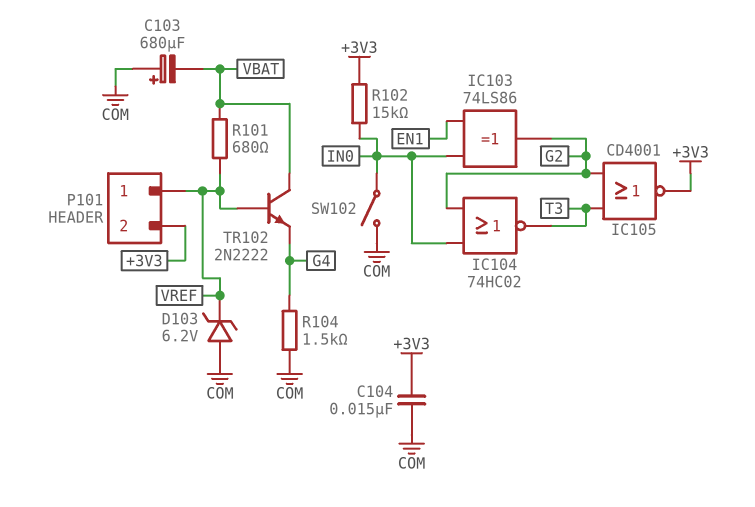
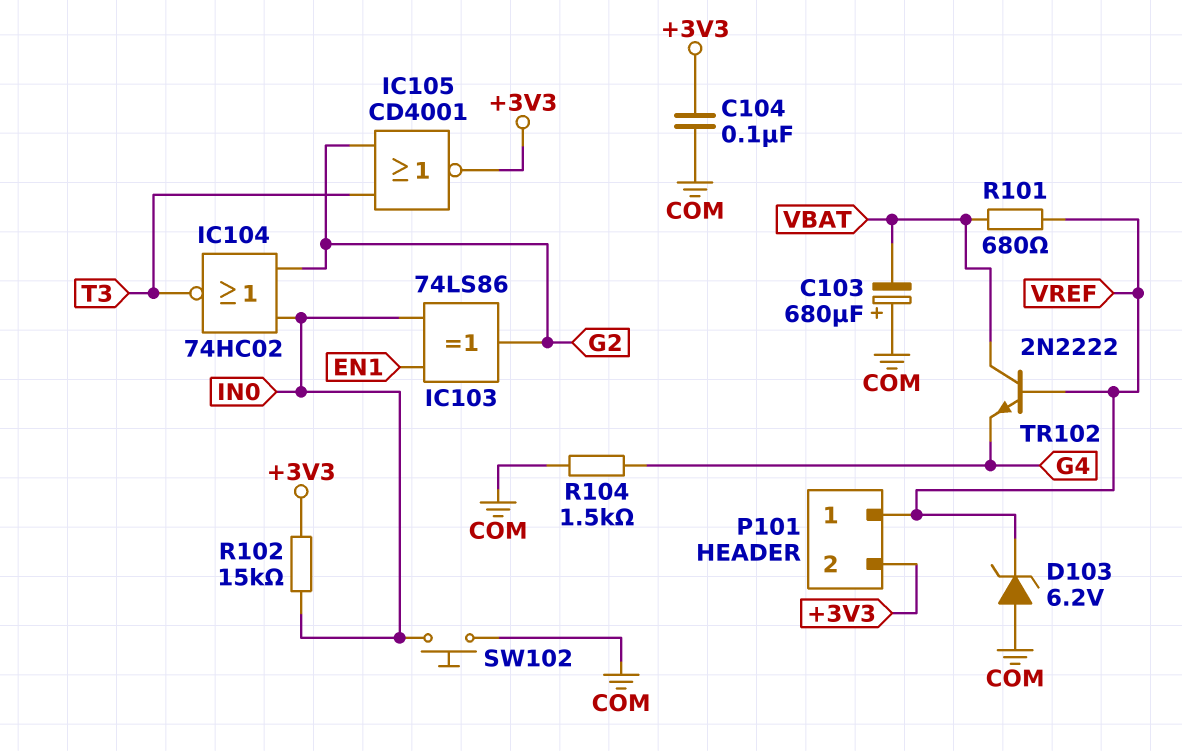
C104: 15nF (+3V3, COM) -> 100nF (+3V3, COM)
SW102: switch (COM, IN0) -> button (COM, IN0)

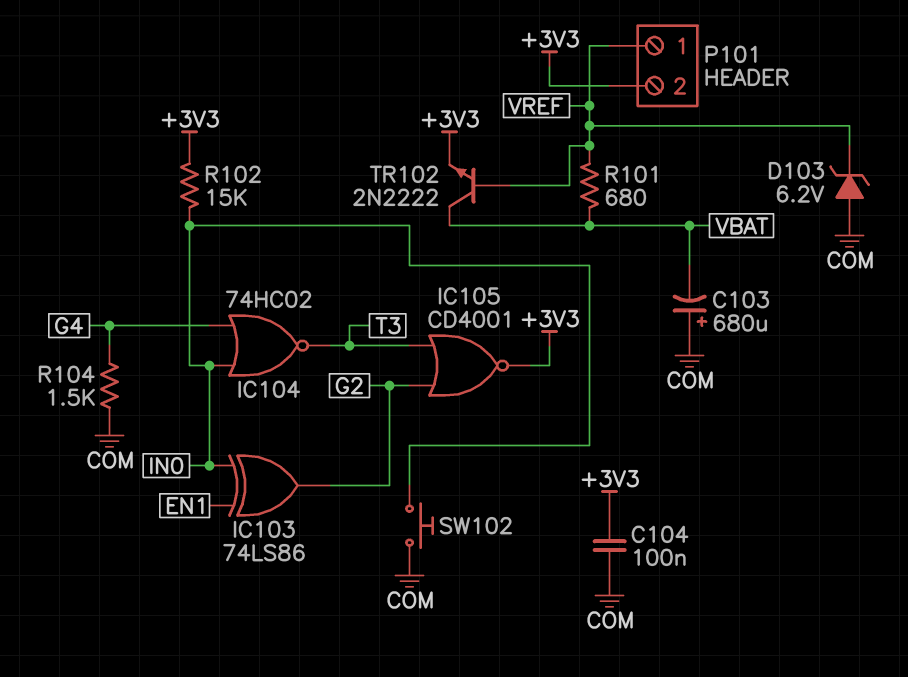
IC104: NOR 74HC02 (in G2, in IN0, out T3) -> NOR 74HC02 (in G4, in IN0, out T3)
TR102: NPN 2N2222 (B VREF, C VBAT, E G4) -> NPN 2N2222 (B VREF, C VBAT, E +3V3)

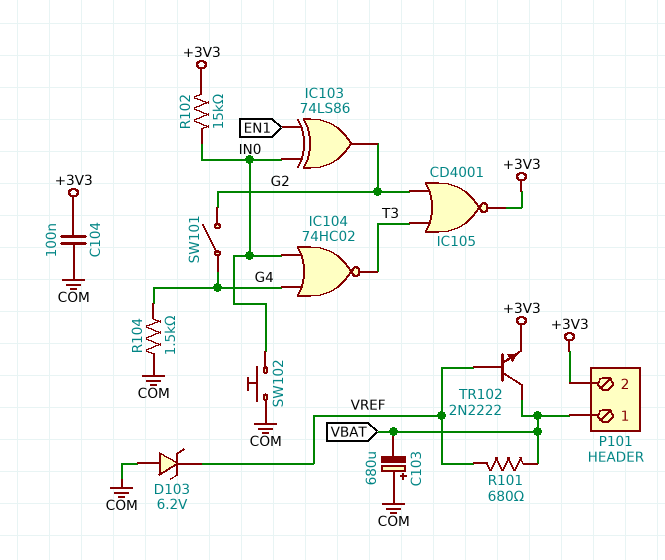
P101 pin 1: VREF -> VBAT
SW101: none -> switch (G2, G4)

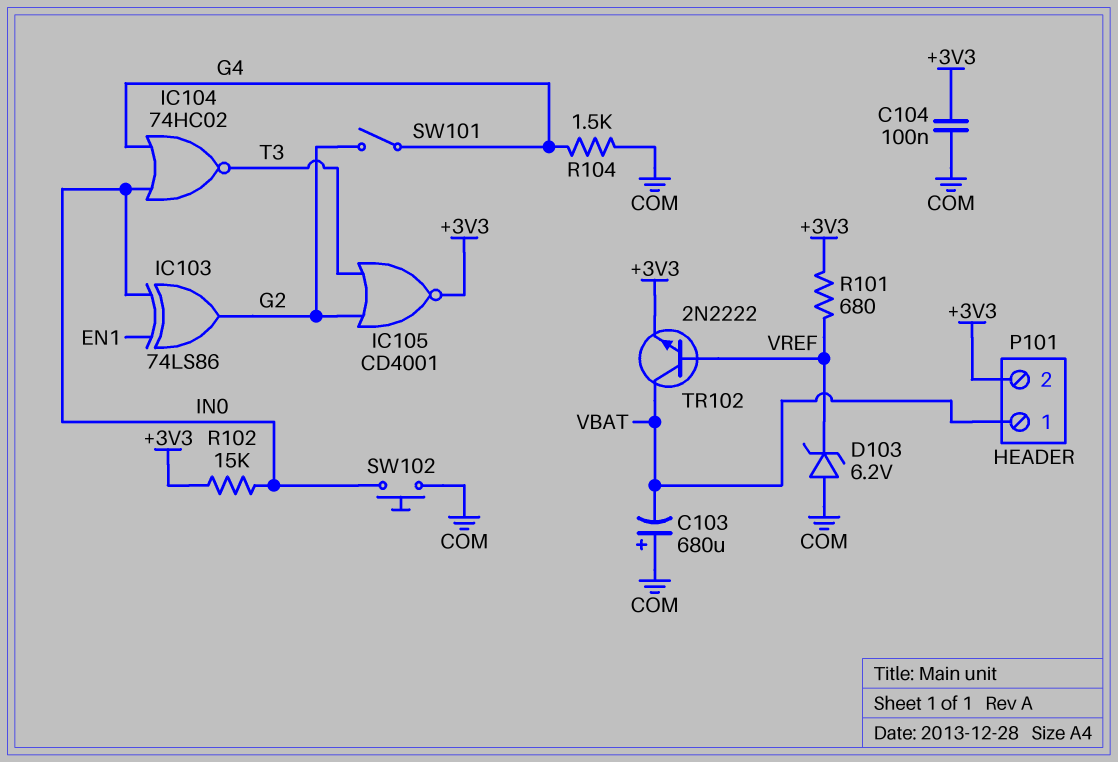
R101: 680 (VBAT, VREF) -> 680 (+3V3, VREF)

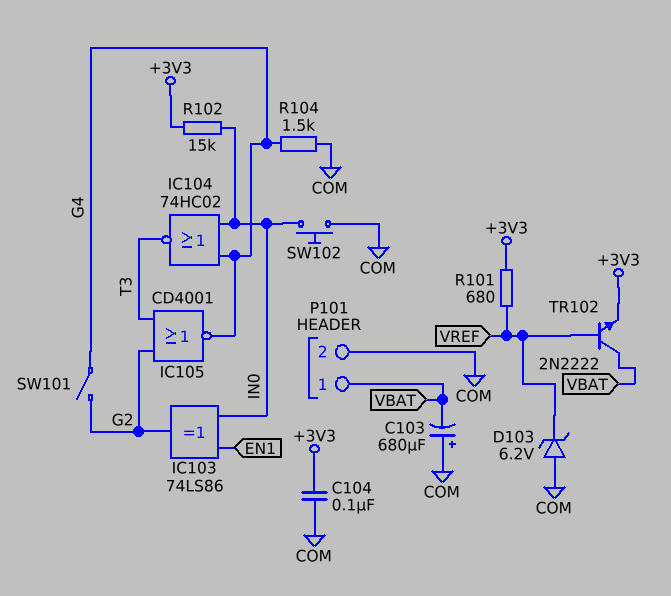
IC105: NOR CD4001 (in G2, in T3, out +3V3) -> NOR CD4001 (in G2, in T3, out G4)
P101 pin 2: +3V3 -> COM

